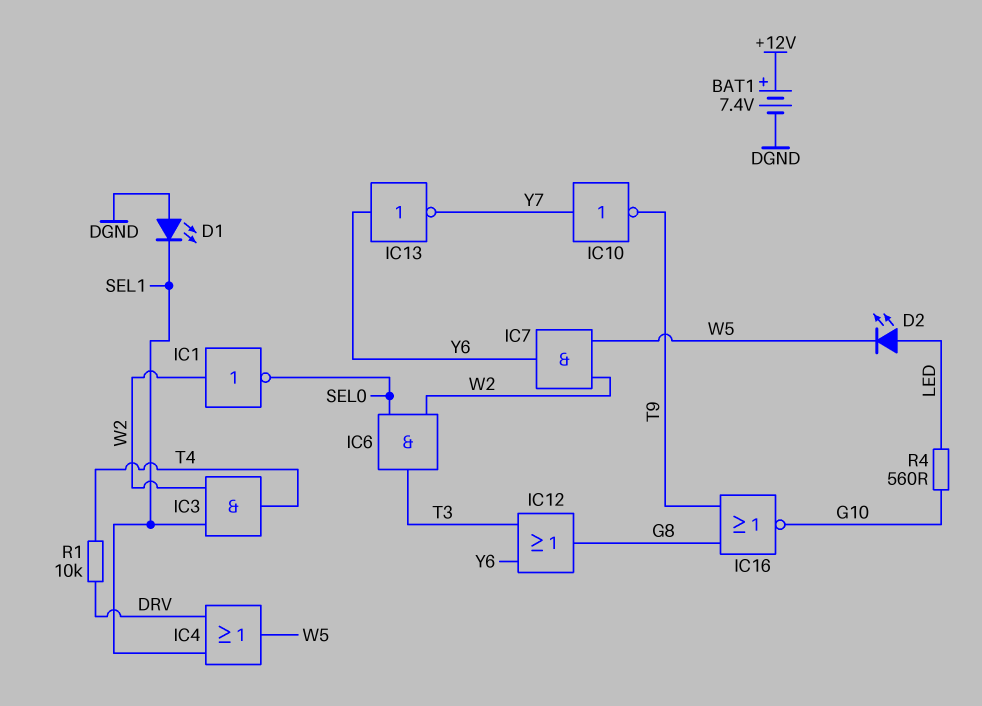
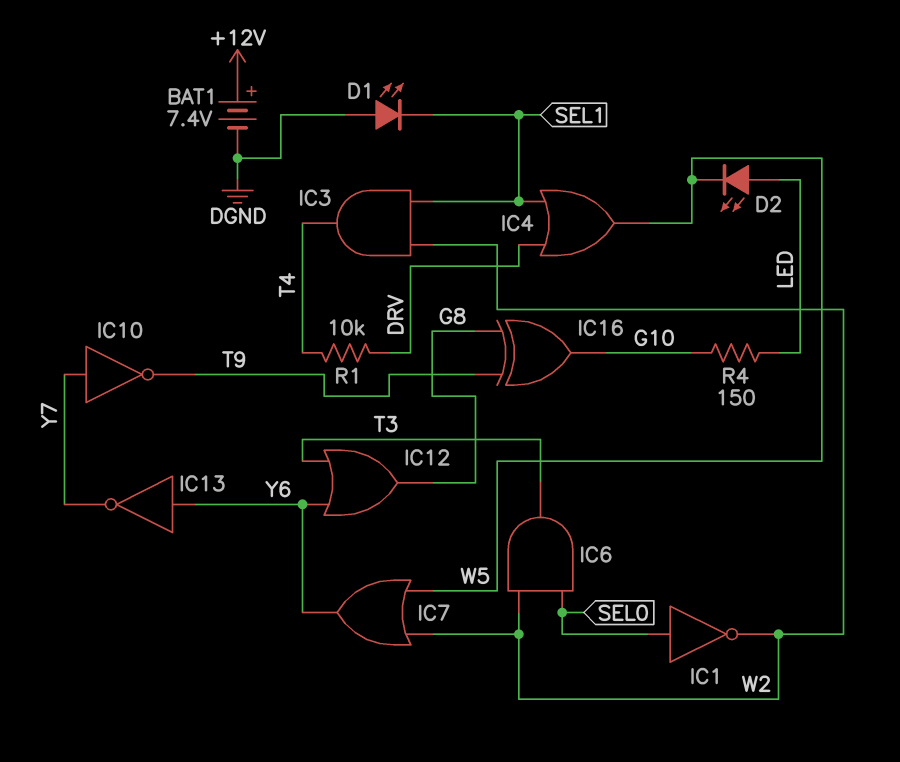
IC1: NOT (in W2, out SEL0) -> NOT (in SEL0, out W2)
IC7: AND (in W2, in W5, out Y6) -> OR (in W2, in W5, out Y6)
IC16: NOR (in G8, in T9, out G10) -> XOR (in G8, in T9, out G10)
R4: 560 (G10, LED) -> 150 (G10, LED)

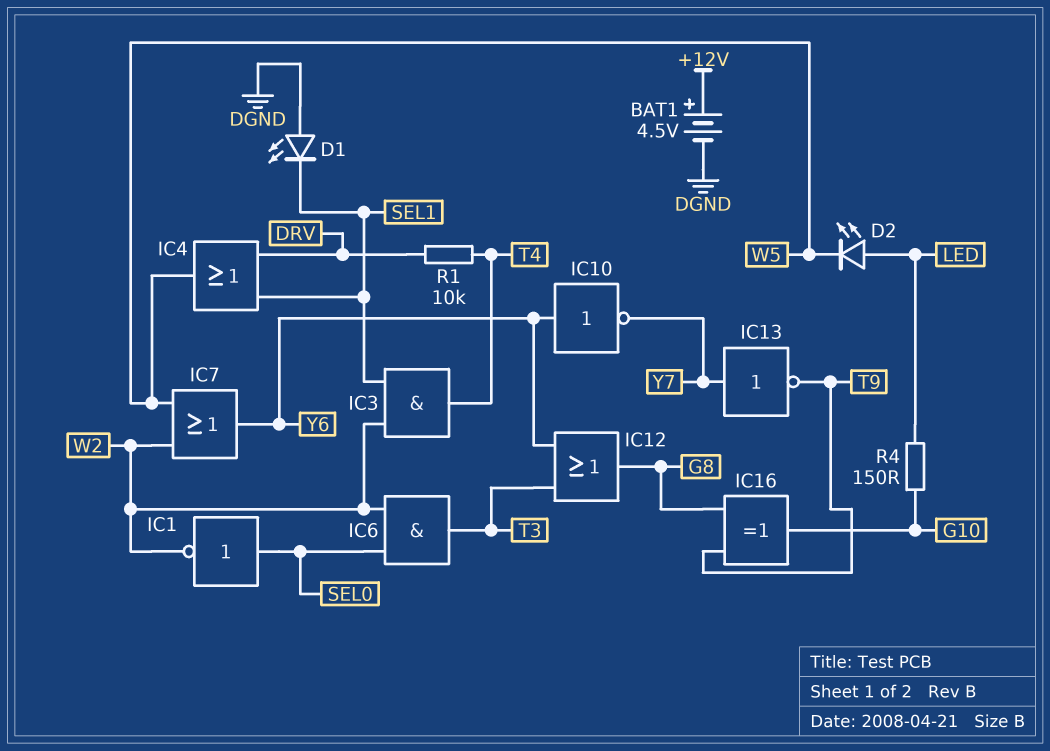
BAT1: 7.4V (plus +12V, minus DGND) -> 4.5V (plus +12V, minus DGND)
IC10: NOT (in Y7, out T9) -> NOT (in Y6, out Y7)
IC13: NOT (in Y6, out Y7) -> NOT (in Y7, out T9)

